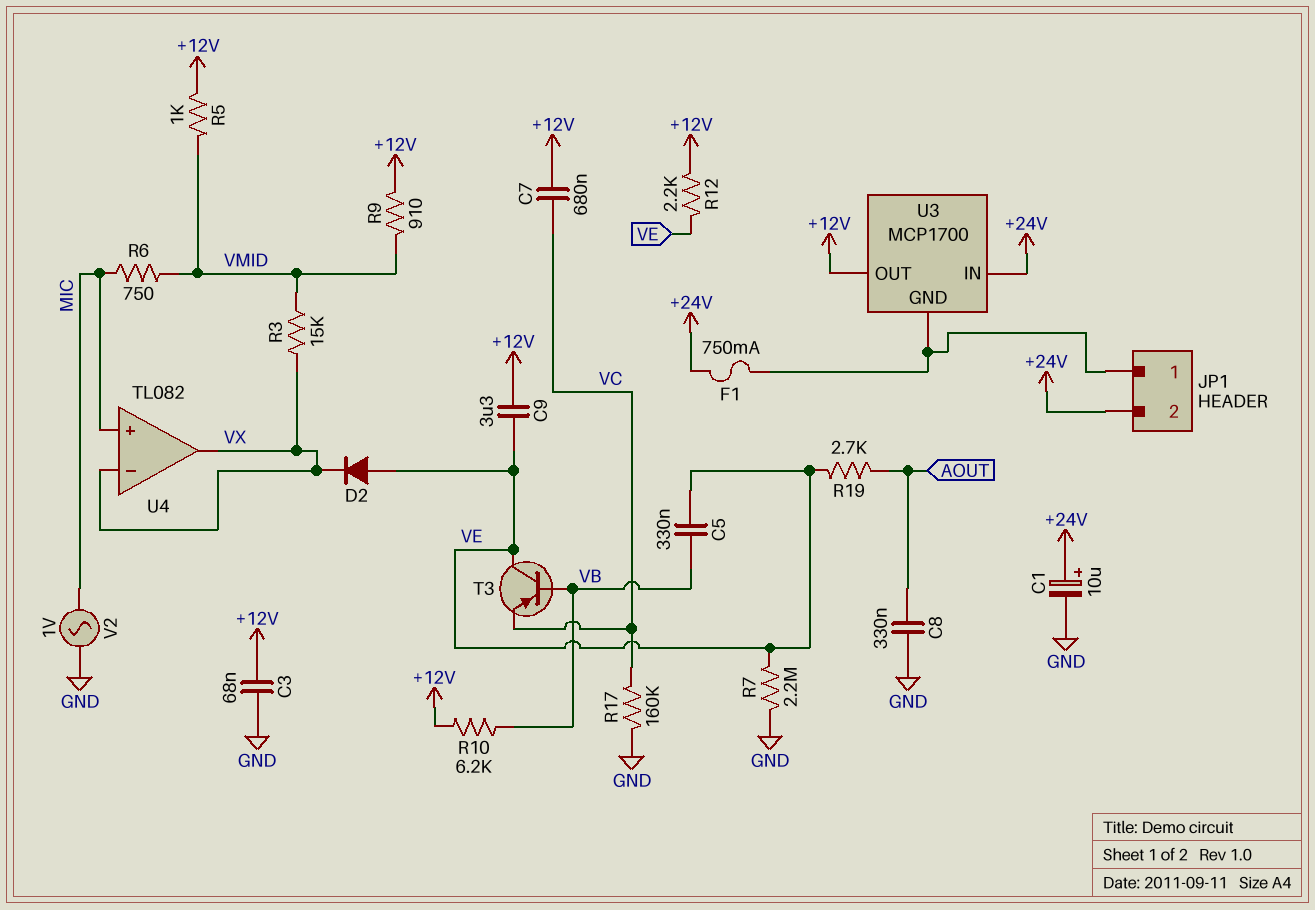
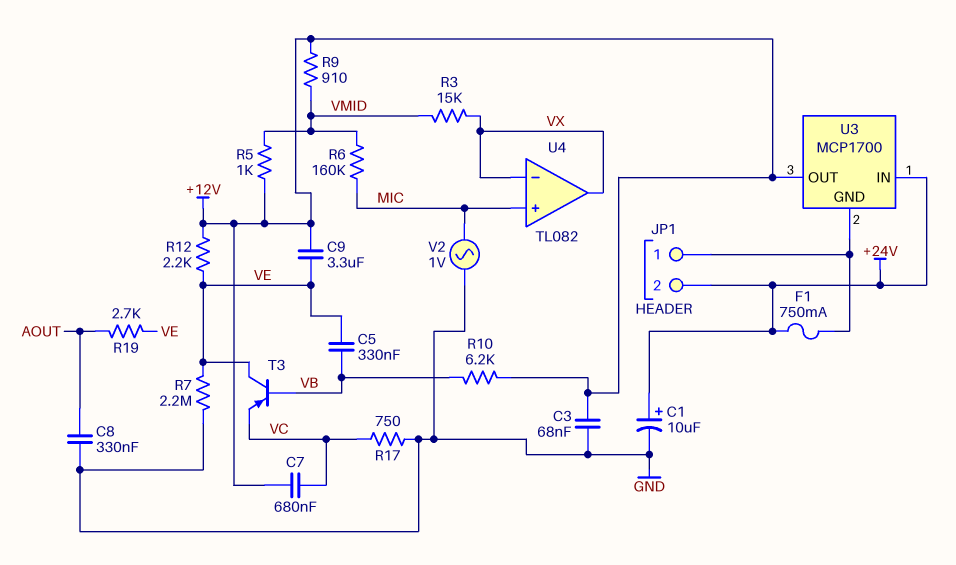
D2: diode (A VE, K VX) -> none
R6: 750 (MIC, VMID) -> 160k (MIC, VMID)
R17: 160k (GND, VC) -> 750 (GND, VC)

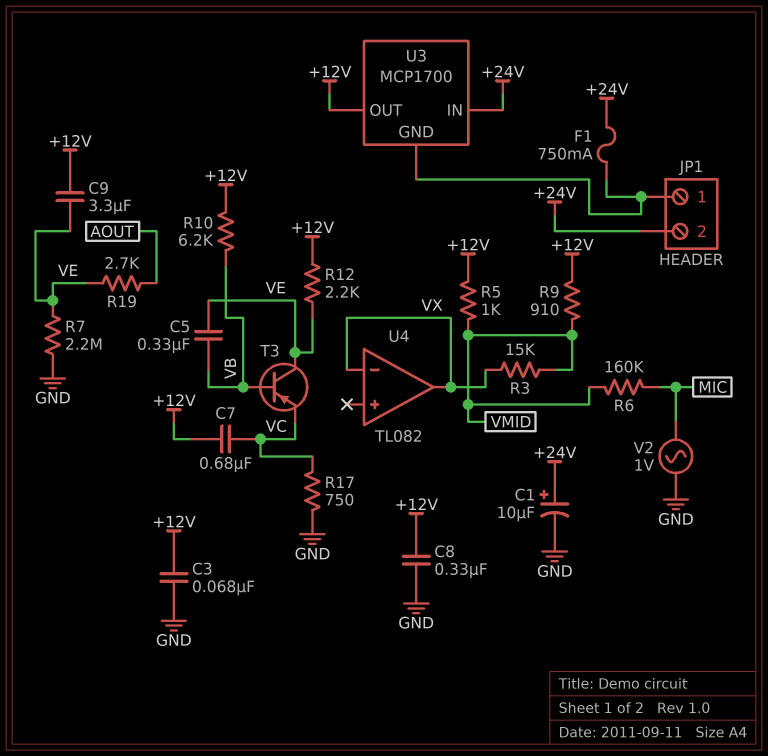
C8: 330nF (AOUT, GND) -> 330nF (+12V, GND)
U4 pin in+: MIC -> none

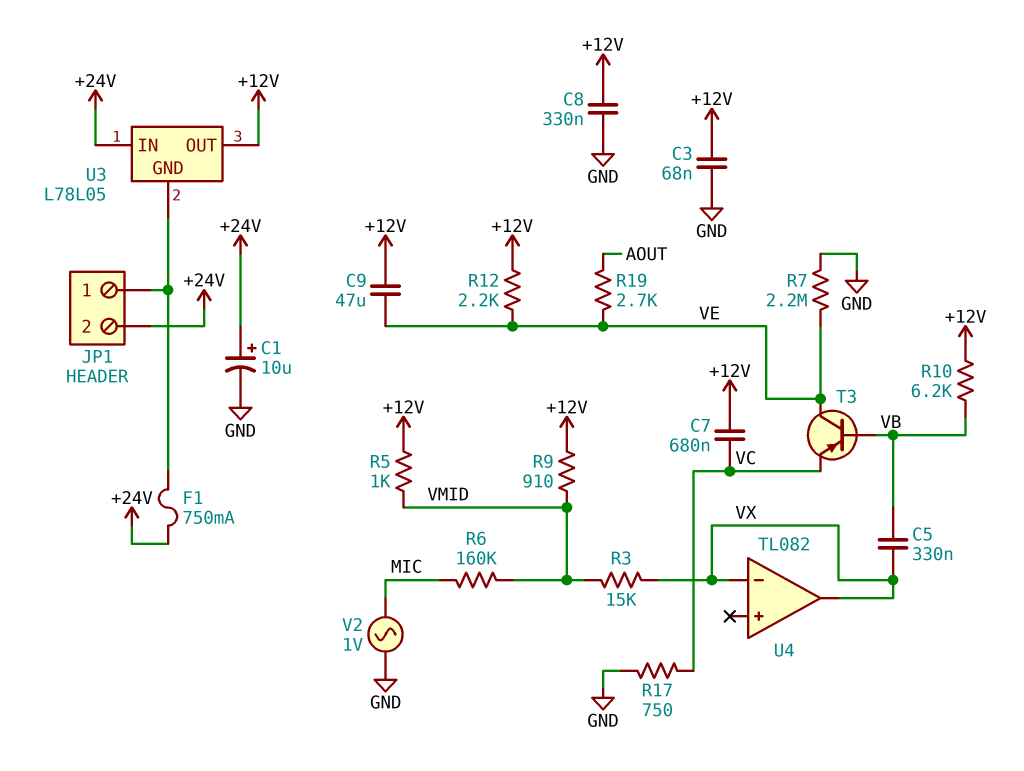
C5: 330nF (VB, VE) -> 330nF (VB, VX)
C9: 3.3uF (+12V, VE) -> 47uF (+12V, VE)
U3: MCP1700 -> L78L05

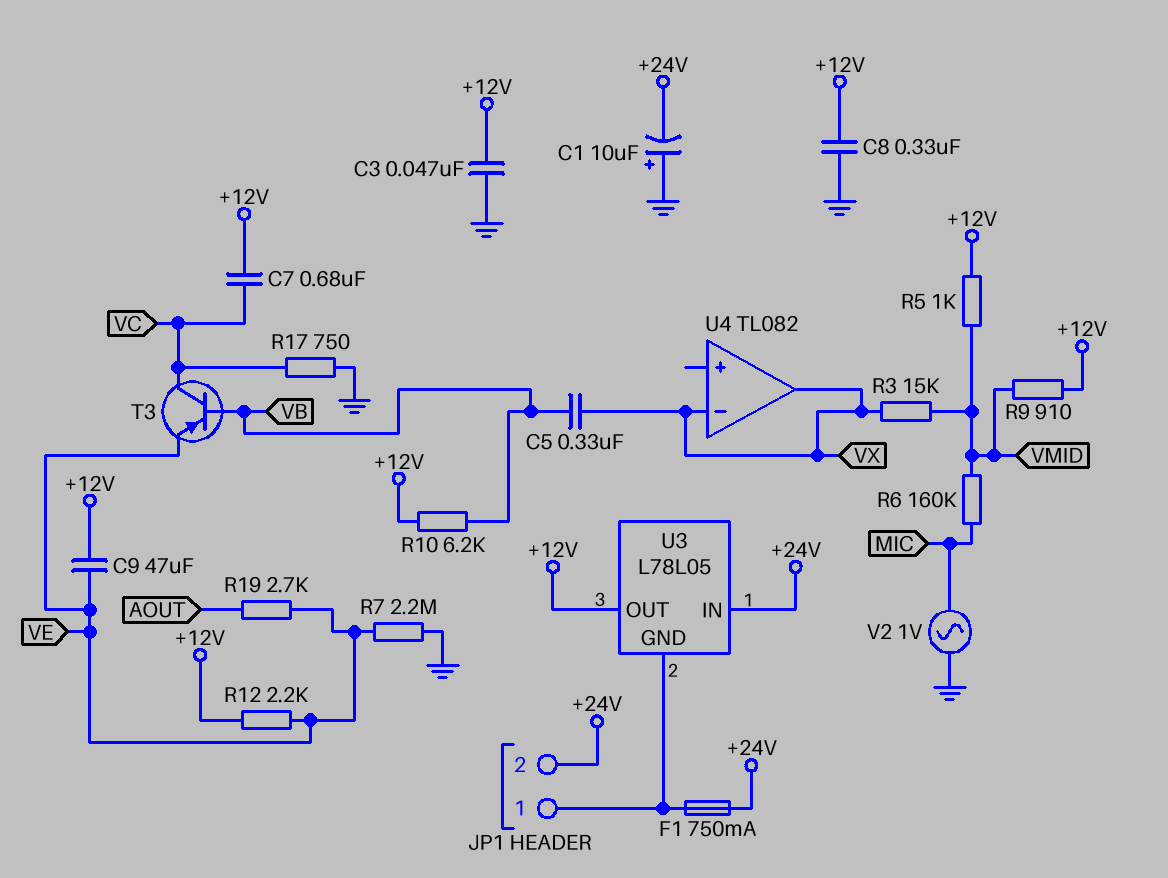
C1: 10uF (plus +24V, minus GND) -> 10uF (plus GND, minus +24V)
C3: 68nF (+12V, GND) -> 47nF (+12V, GND)
T3: PNP (B VB, C VE, E VC) -> PNP (B VB, C VC, E VE)

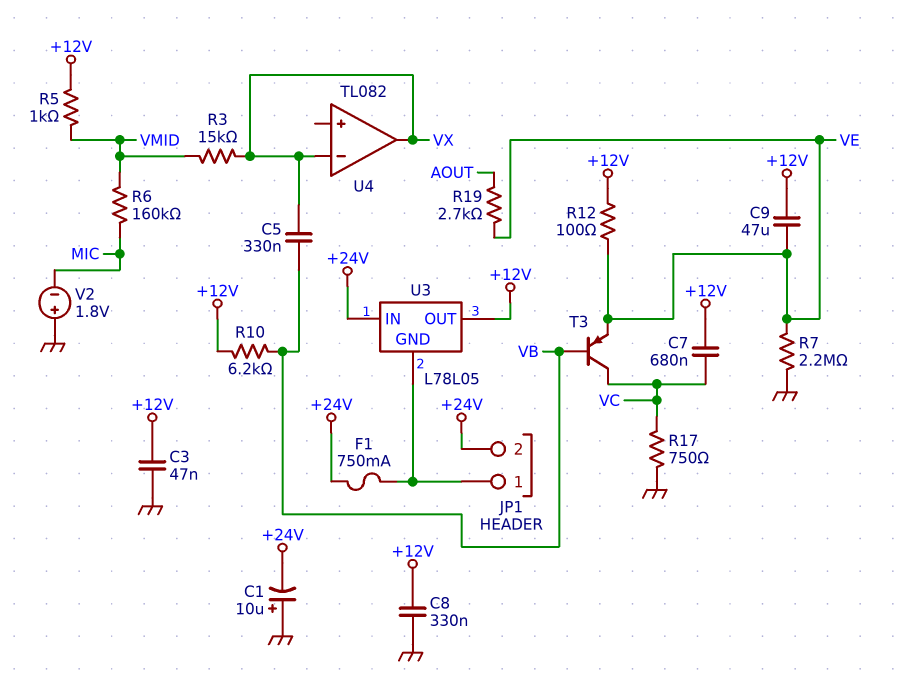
R9: 910 (+12V, VMID) -> none
R12: 2.2k (+12V, VE) -> 100 (+12V, VE)
V2: AC 1V (GND, MIC) -> 1.8V (plus GND, minus MIC)

